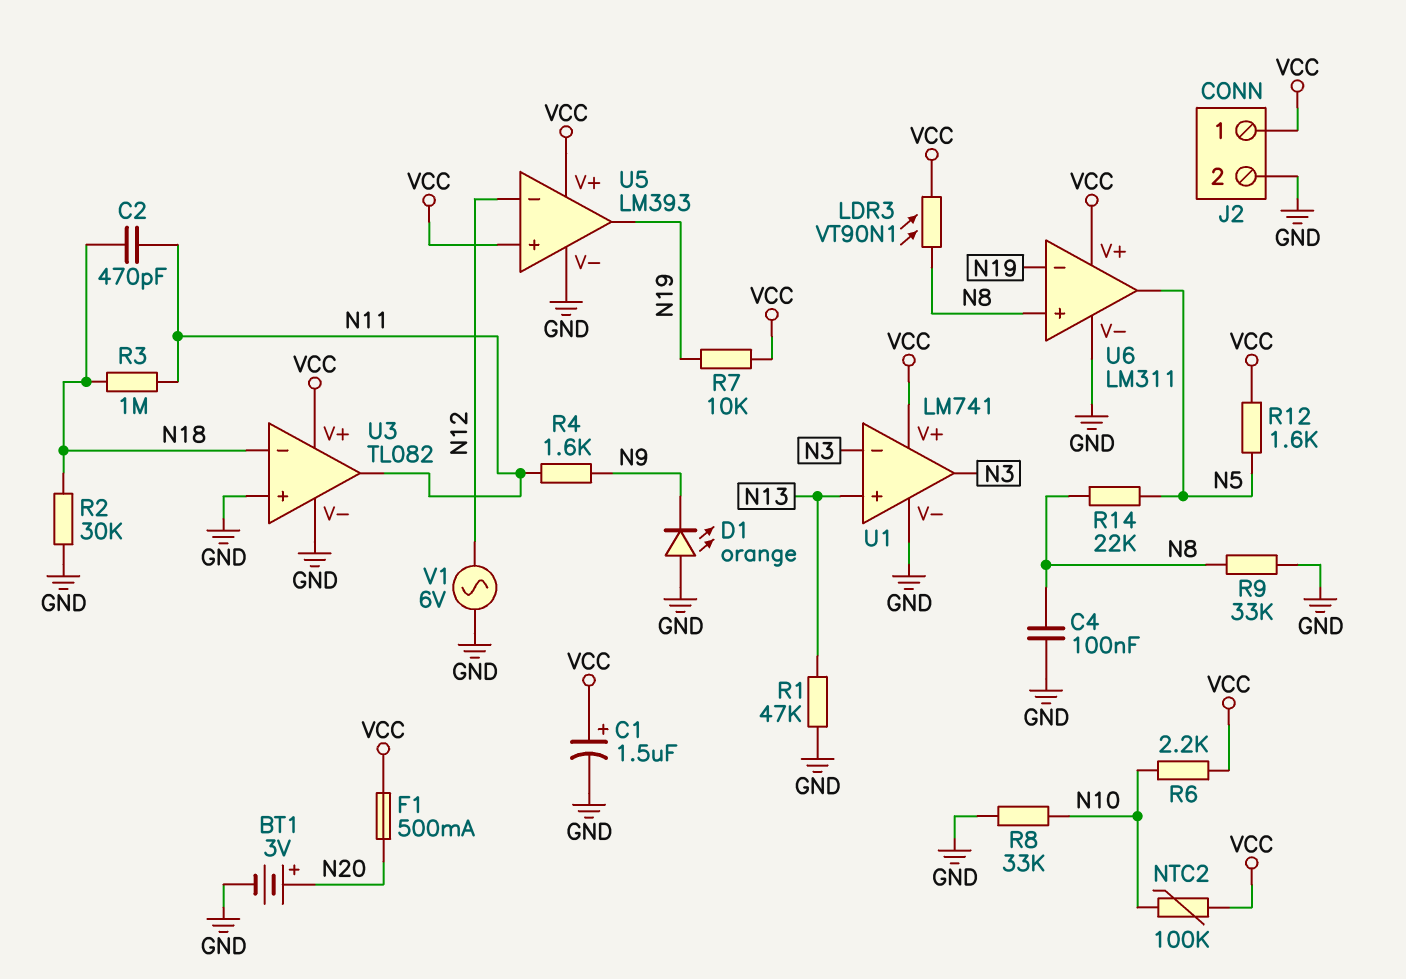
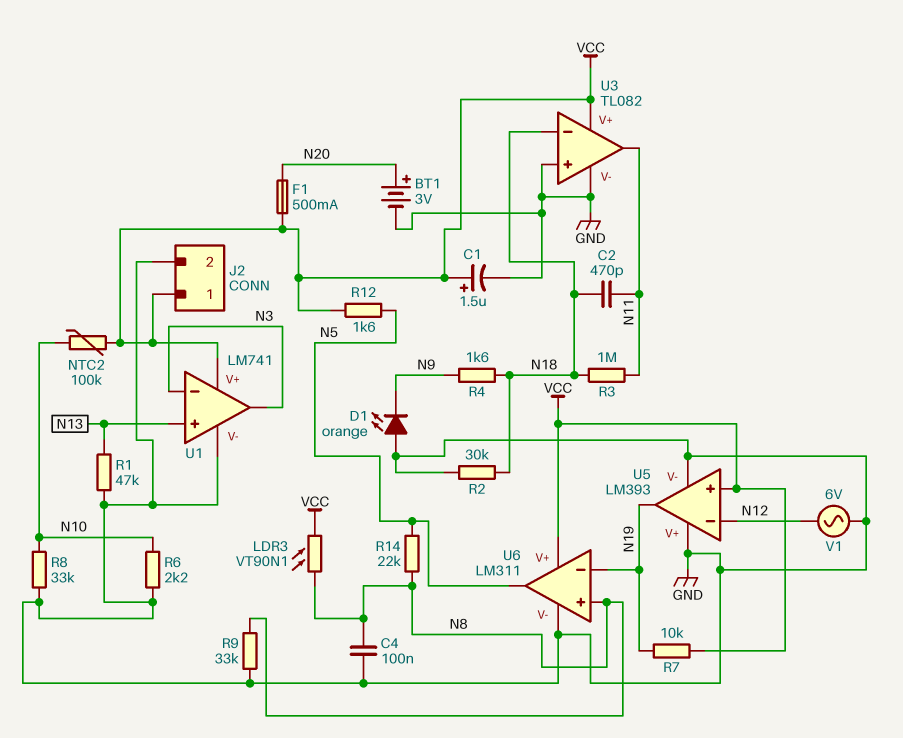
R4: 1.6k (N9, N11) -> 1.6k (N9, N18)
R6: 2.2k (N10, VCC) -> 2.2k (GND, N10)
U5 pin V+: VCC -> GND

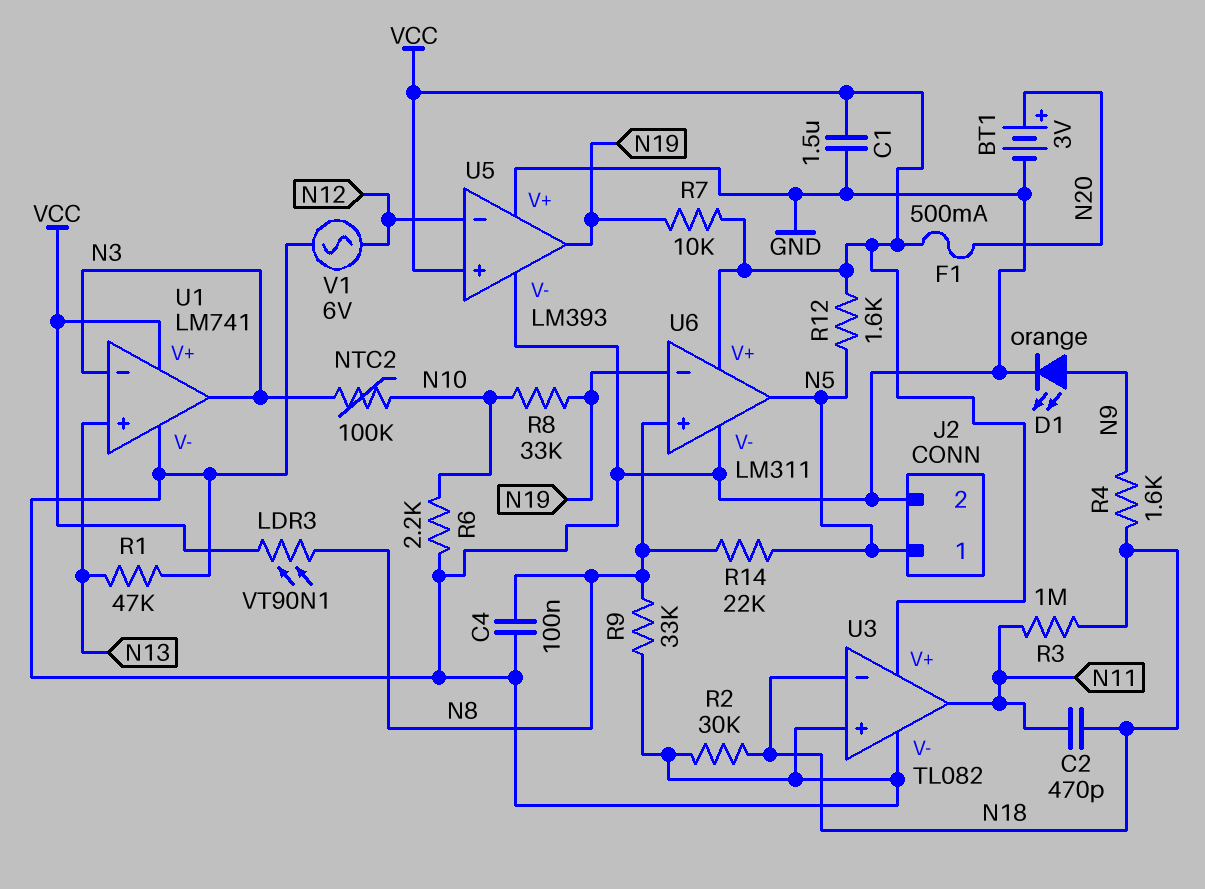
C1: 1.5uF (plus VCC, minus GND) -> 1.5uF (GND, VCC)
D1: LED orange (A GND, K N9) -> LED orange (A N9, K GND)
J2 pin 1: VCC -> N5
NTC2: 100k (N10, VCC) -> 100k (N3, N10)
R8: 33k (GND, N10) -> 33k (N10, N19)

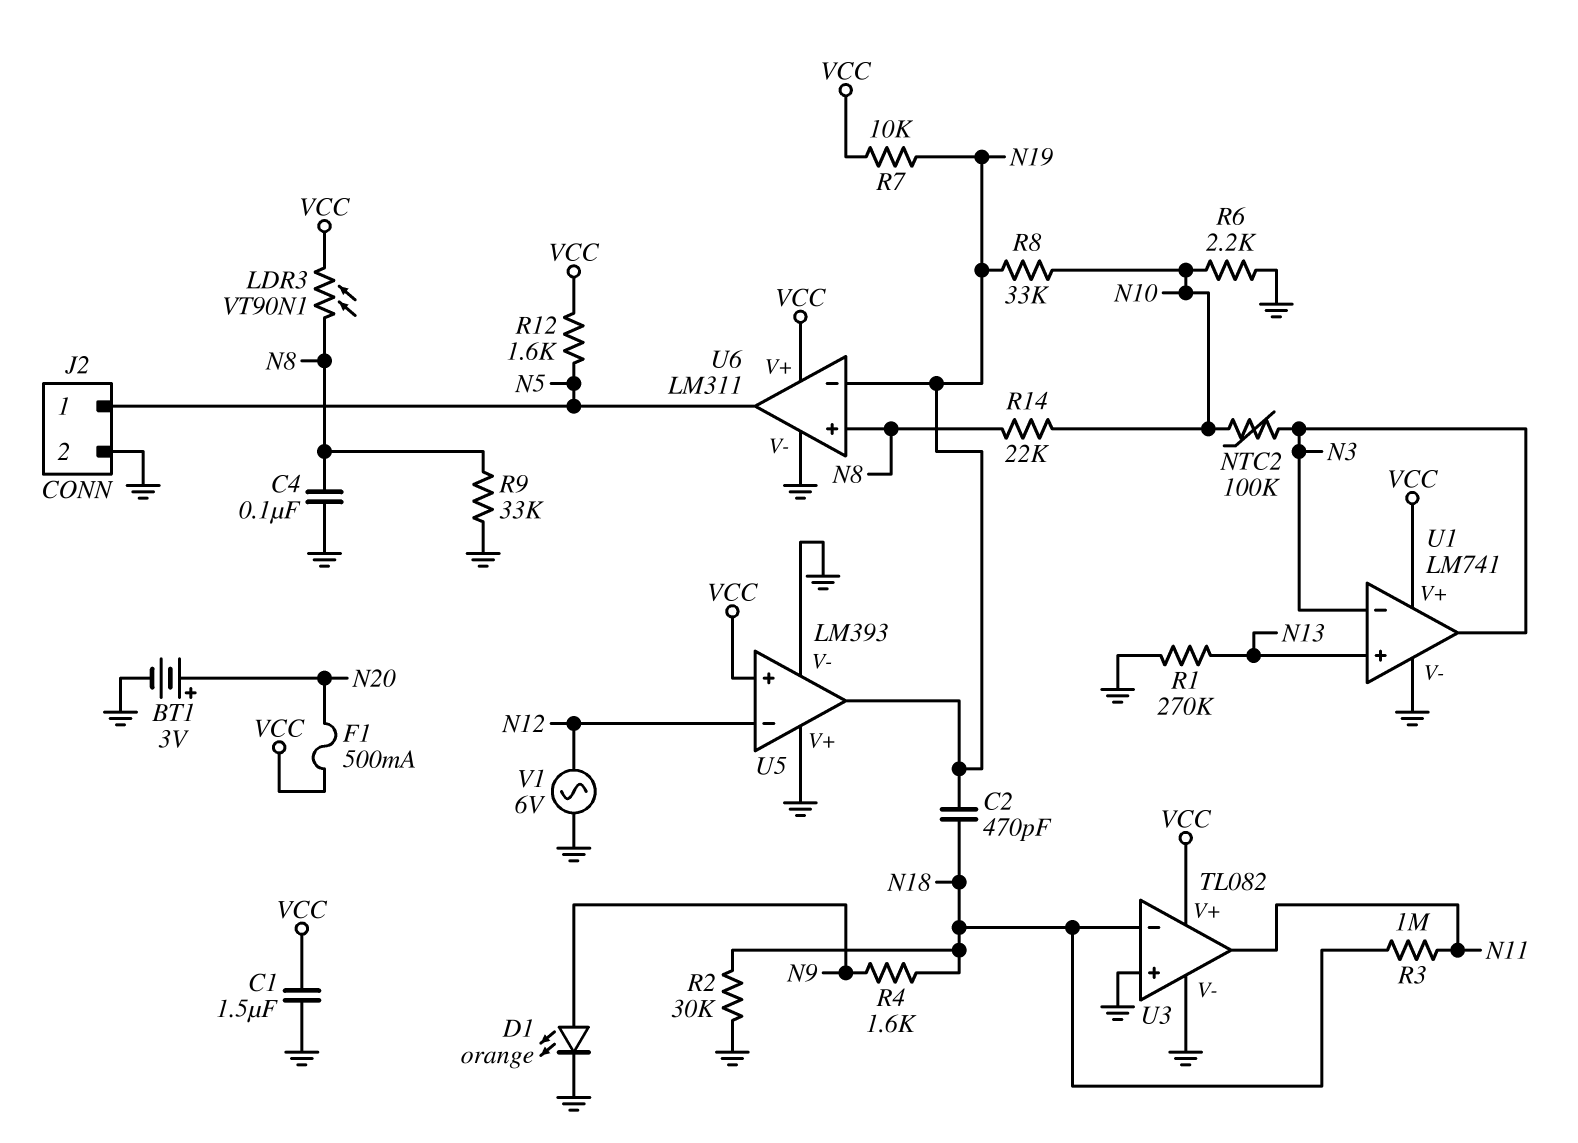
C2: 470pF (N11, N18) -> 470pF (N18, N19)
R1: 47k (GND, N13) -> 270k (GND, N13)
R14: 22k (N5, N8) -> 22k (N8, N10)

